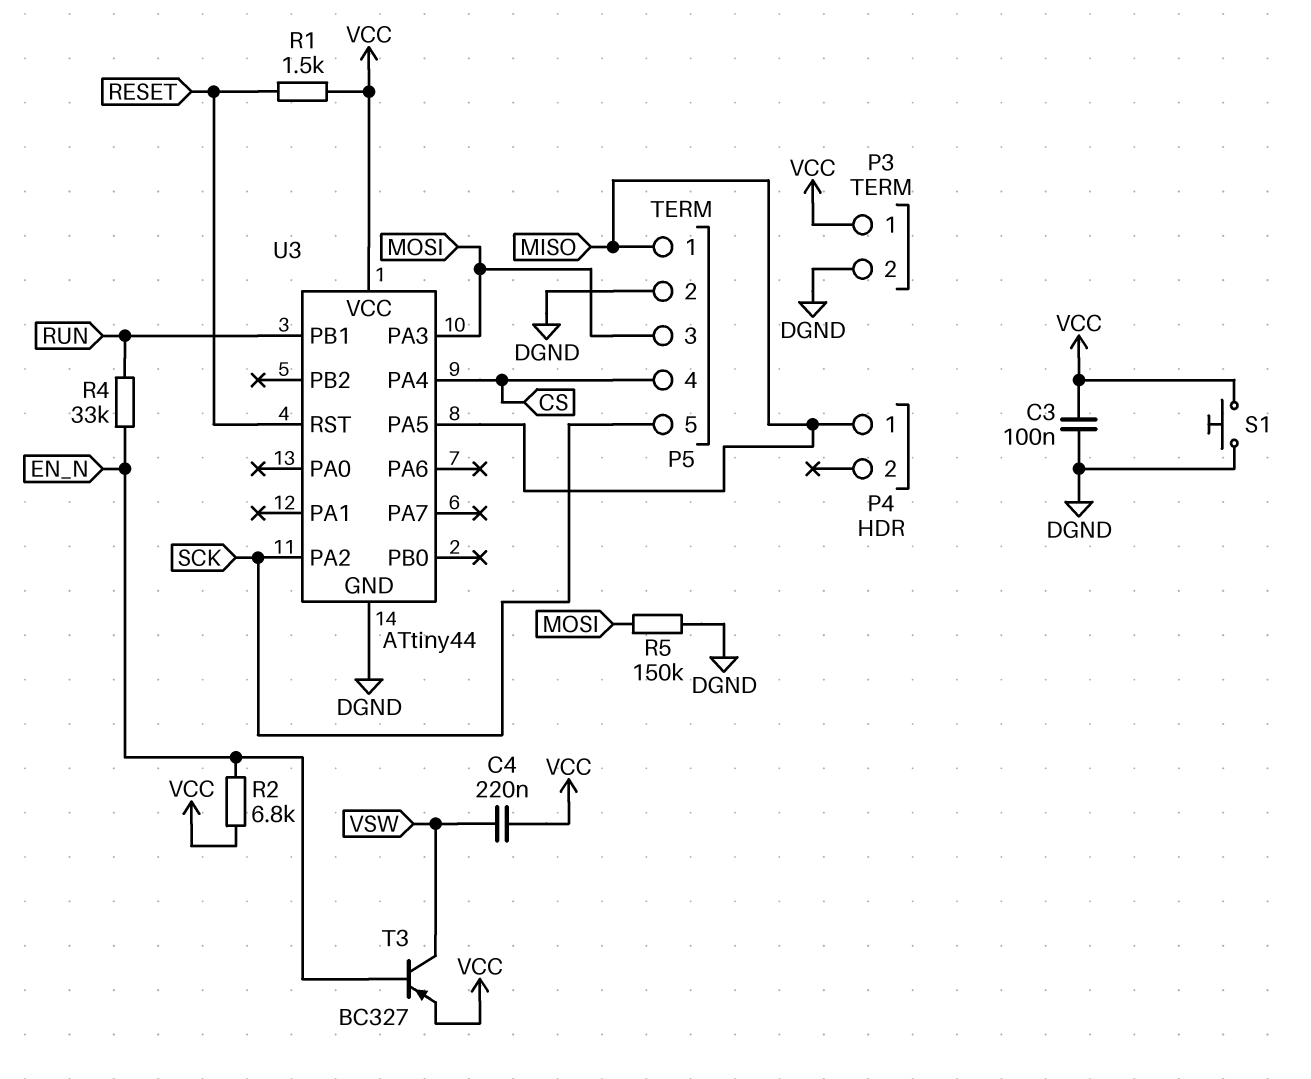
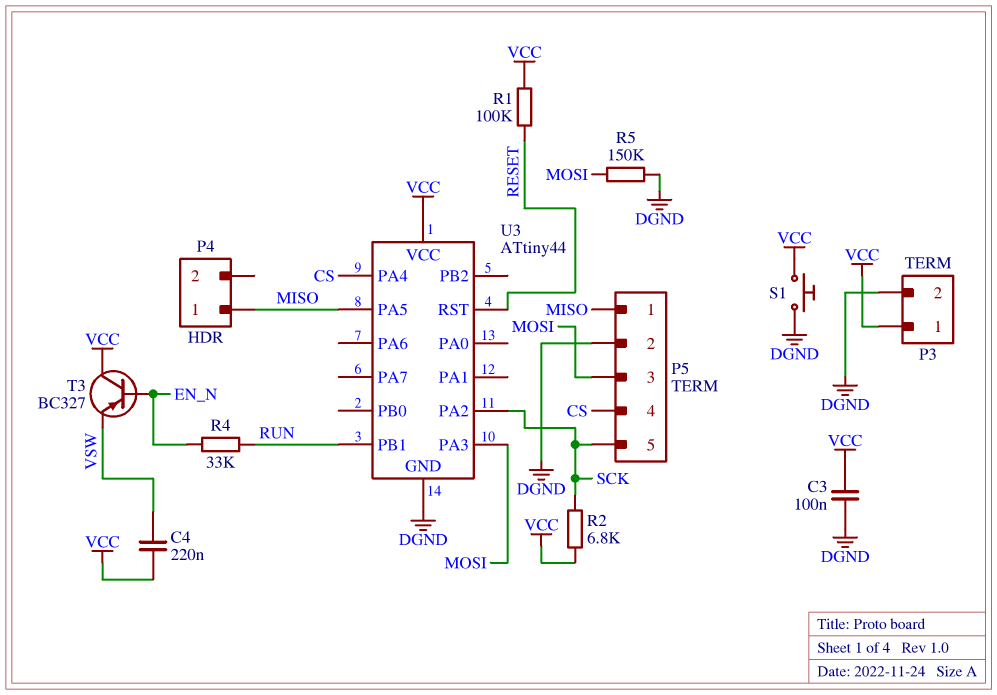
R1: 1.5k (RESET, VCC) -> 100k (RESET, VCC)
R2: 6.8k (EN_N, VCC) -> 6.8k (SCK, VCC)
T3: PNP BC327 (B EN_N, C VSW, E VCC) -> PNP BC327 (B EN_N, C VCC, E VSW)

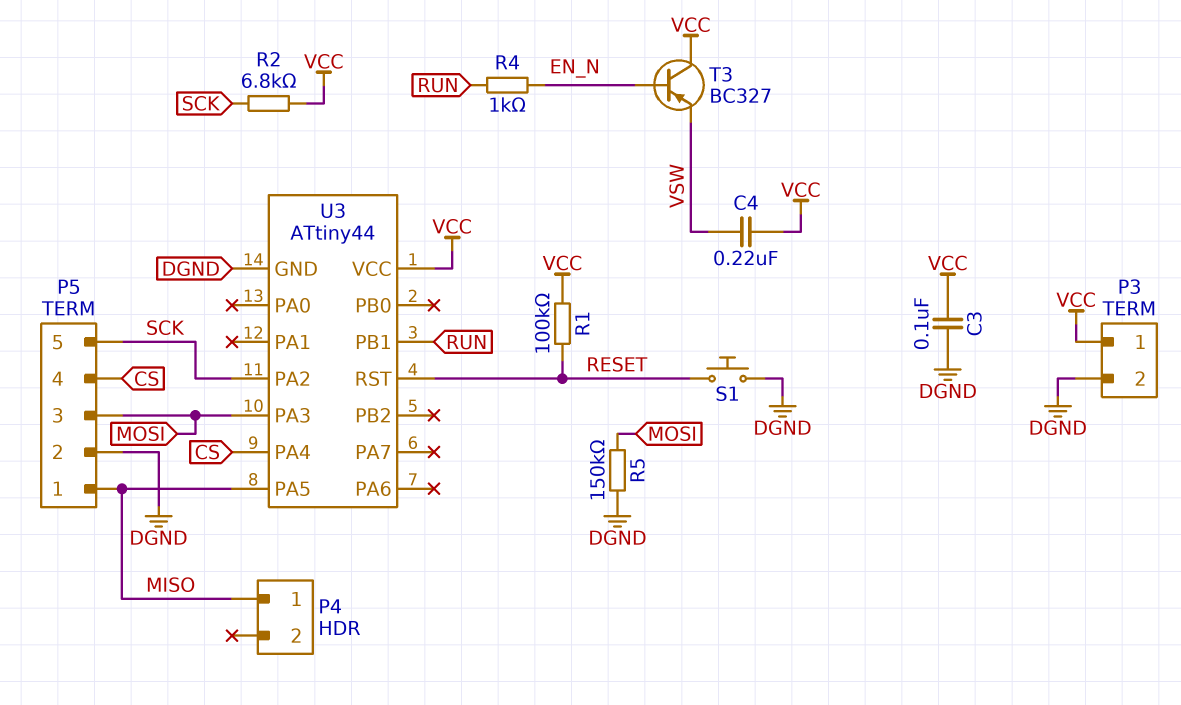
R4: 33k (EN_N, RUN) -> 1k (EN_N, RUN)
S1: button (DGND, VCC) -> button (DGND, RESET)

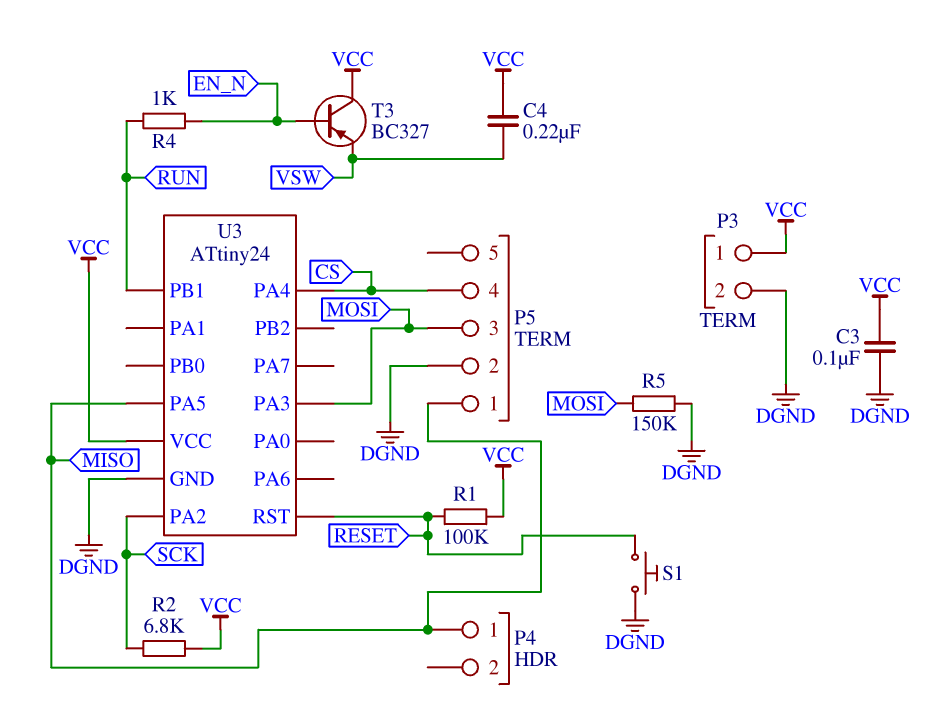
P5 pin 5: SCK -> none
U3: ATtiny44 -> ATtiny24

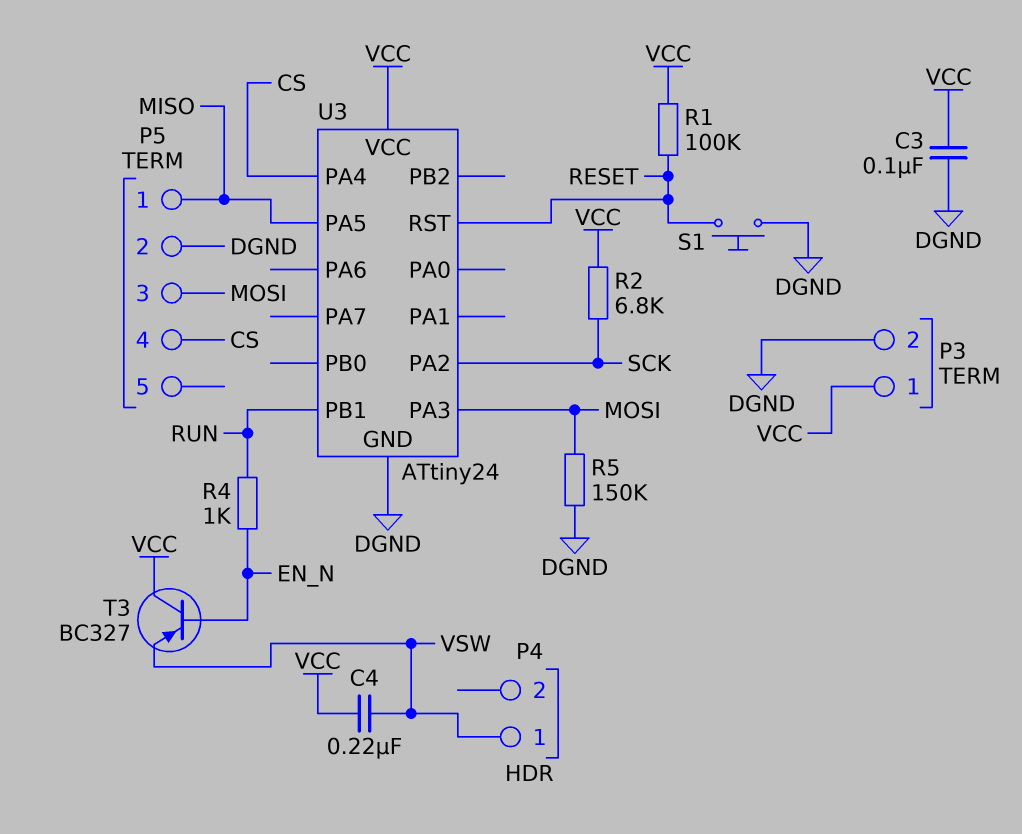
P4 pin 1: MISO -> VSW

